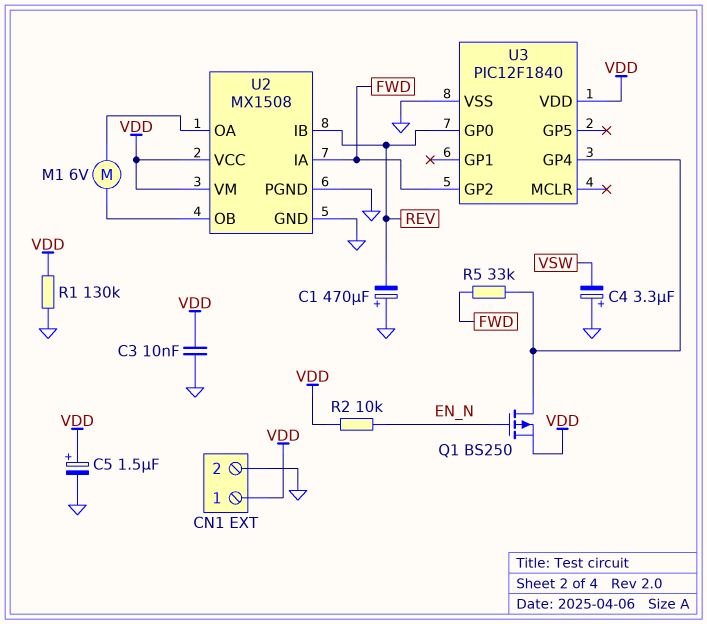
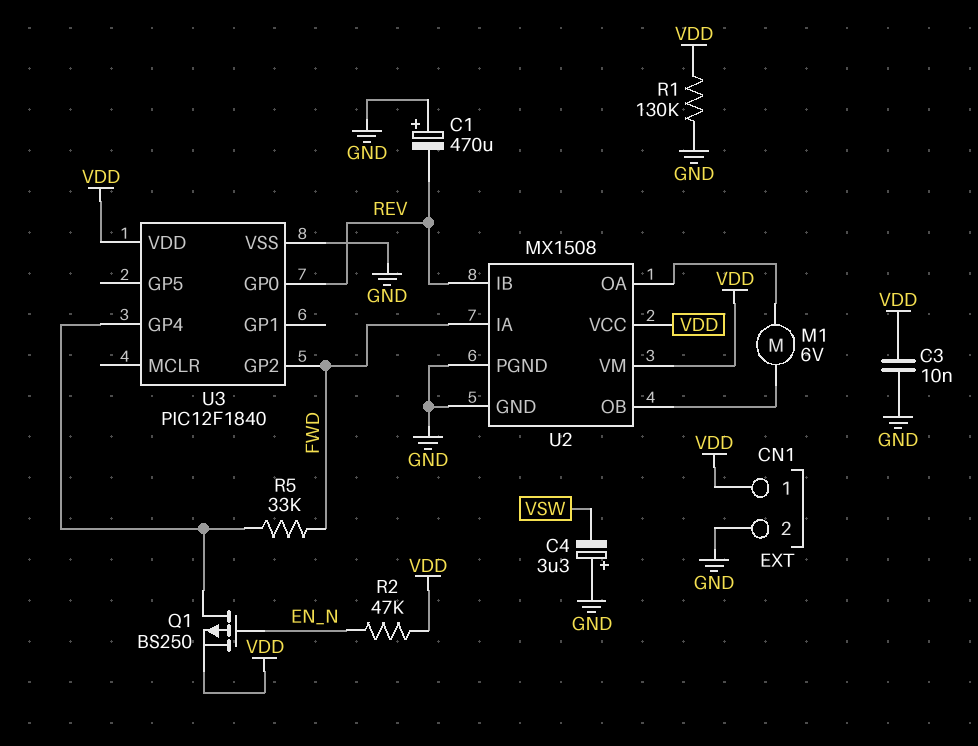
C5: 1.5uF (plus VDD, minus GND) -> none
R2: 10k (EN_N, VDD) -> 47k (EN_N, VDD)

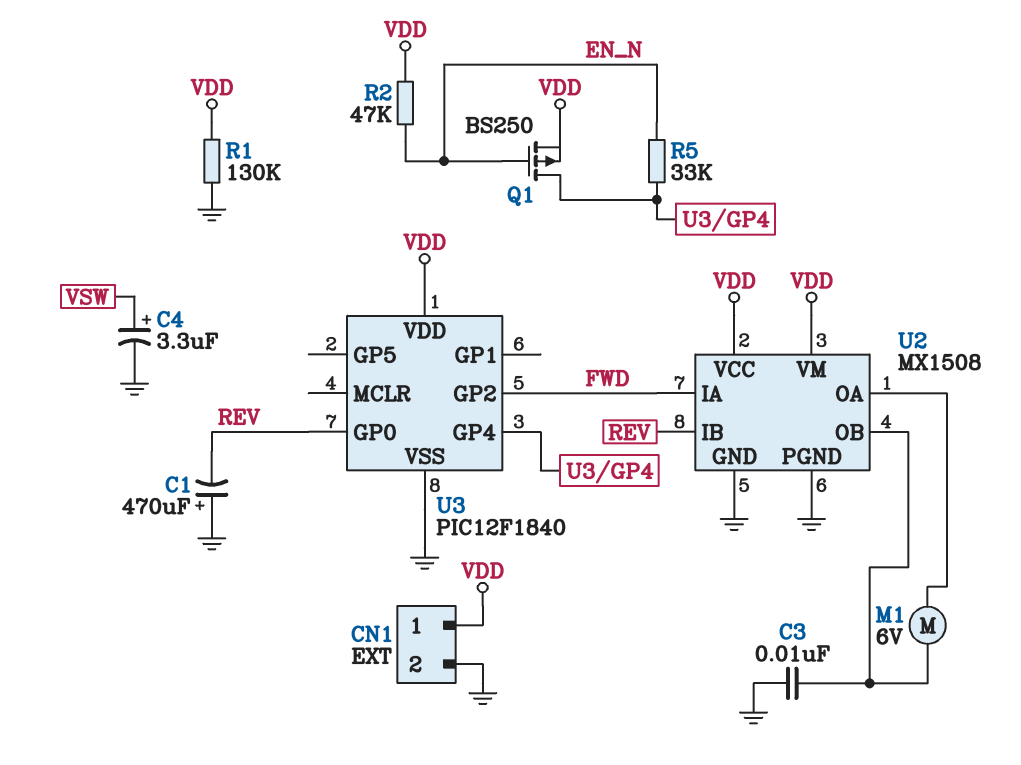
C3: 10nF (GND, VDD) -> 10nF (GND, U2/OB)
C4: 3.3uF (plus GND, minus VSW) -> 3.3uF (plus VSW, minus GND)
R5: 33k (FWD, U3/GP4) -> 33k (EN_N, U3/GP4)

